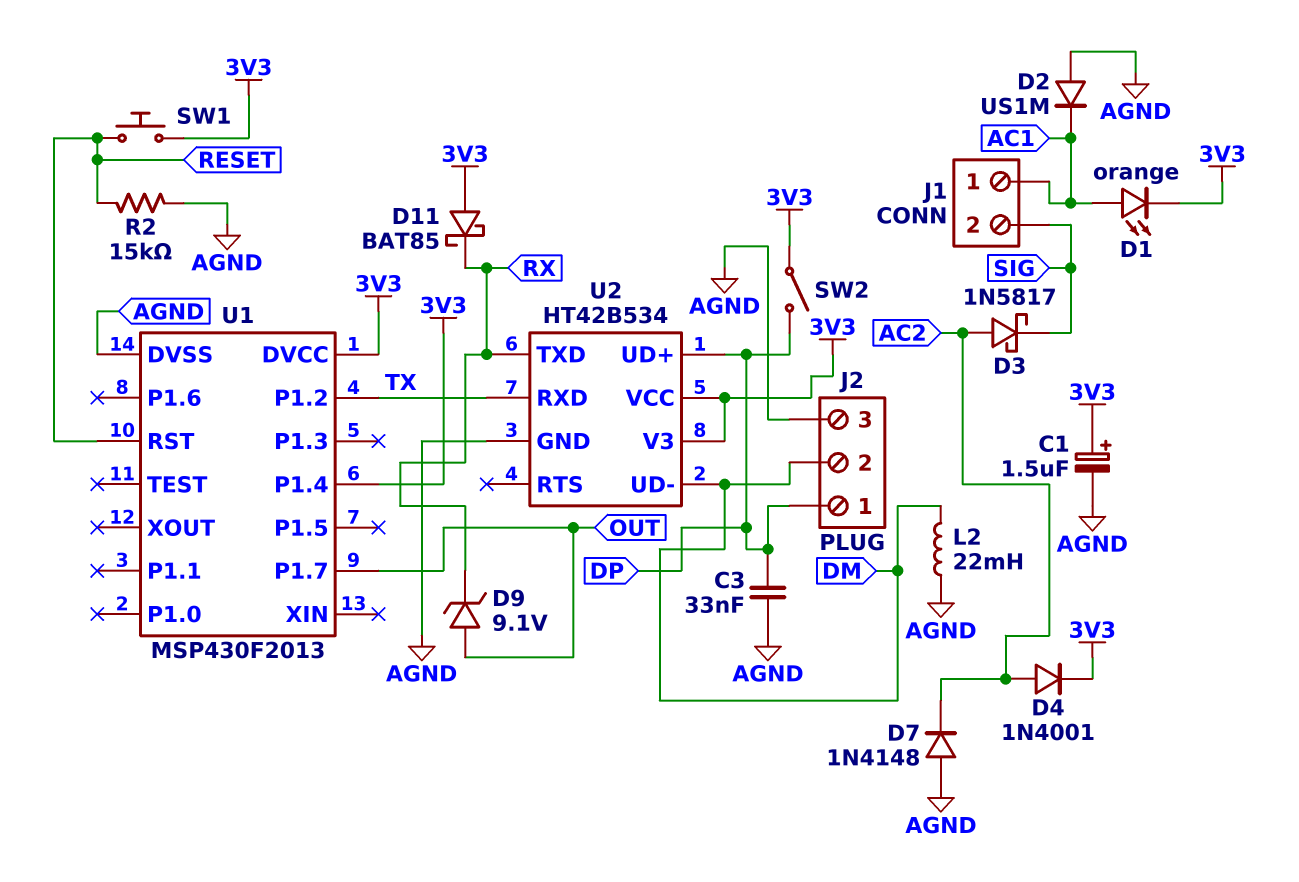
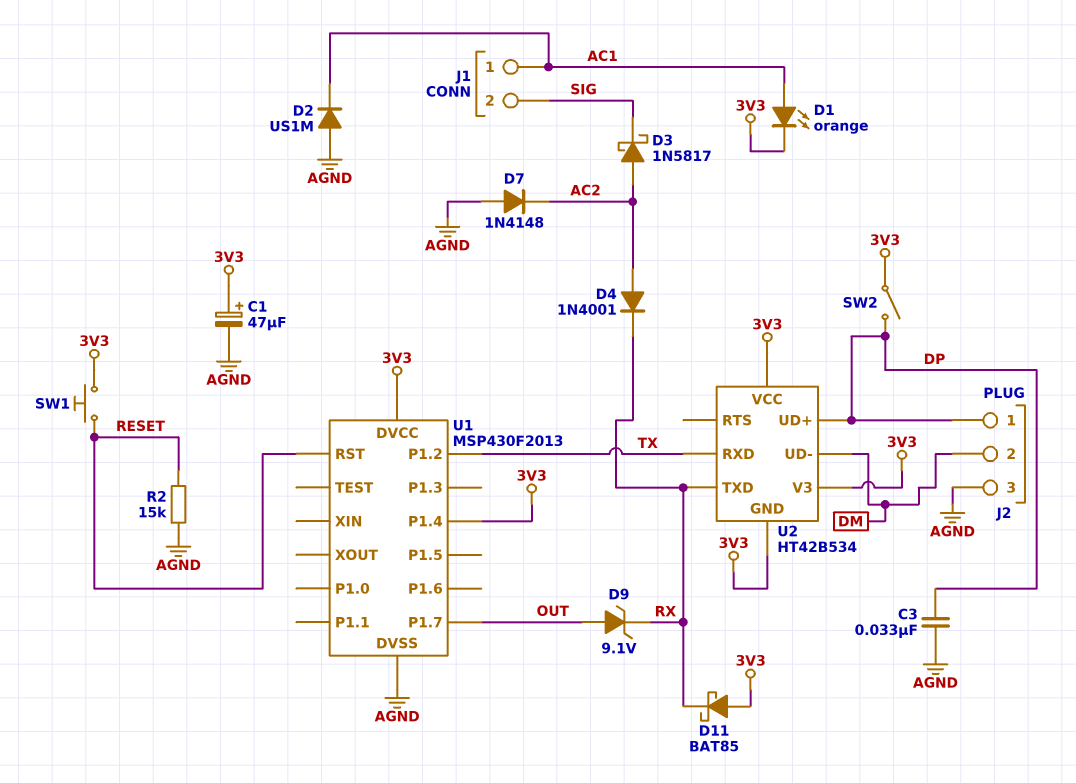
C1: 1.5uF (plus 3V3, minus AGND) -> 47uF (plus 3V3, minus AGND)
D4: diode 1N4001 (A AC2, K 3V3) -> diode 1N4001 (A AC2, K RX)
L2: 22mH (AGND, DM) -> none
U2 pin GND: AGND -> 3V3

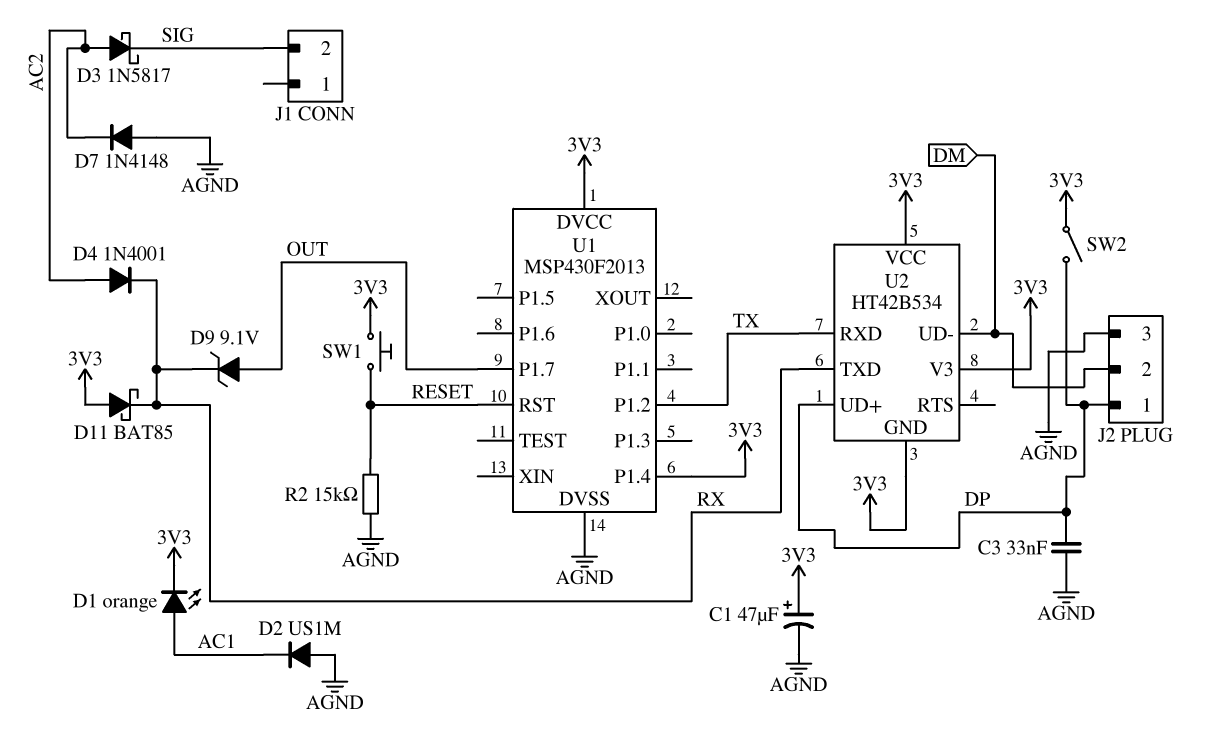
J1 pin 1: AC1 -> none

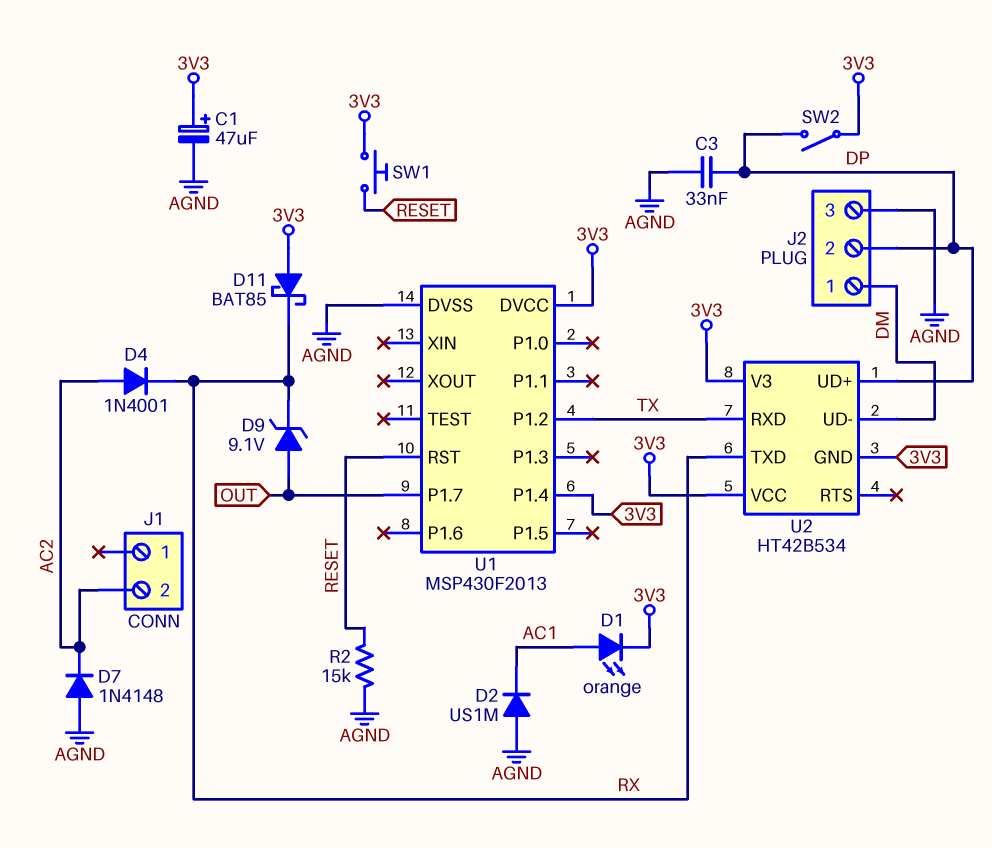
D3: schottky 1N5817 (A AC2, K SIG) -> none
J1 pin 2: SIG -> AC2
J2 pin 1: DP -> DM
J2 pin 2: DM -> DP

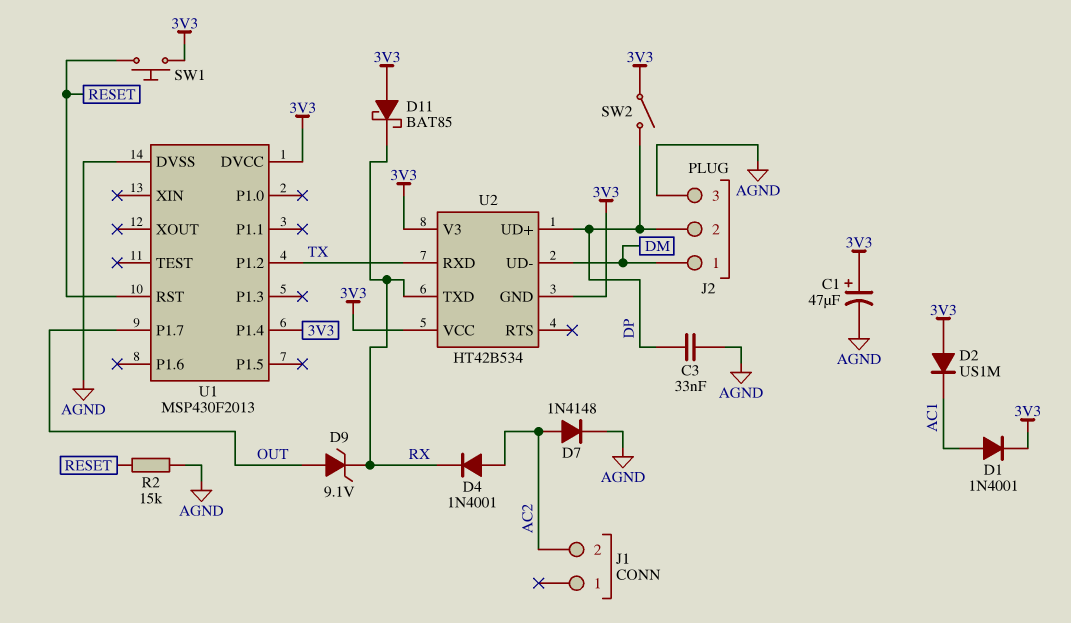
D1: LED orange (A AC1, K 3V3) -> diode 1N4001 (A AC1, K 3V3)
D2: diode US1M (A AGND, K AC1) -> diode US1M (A 3V3, K AC1)
D7: diode 1N4148 (A AGND, K AC2) -> diode 1N4148 (A AC2, K AGND)

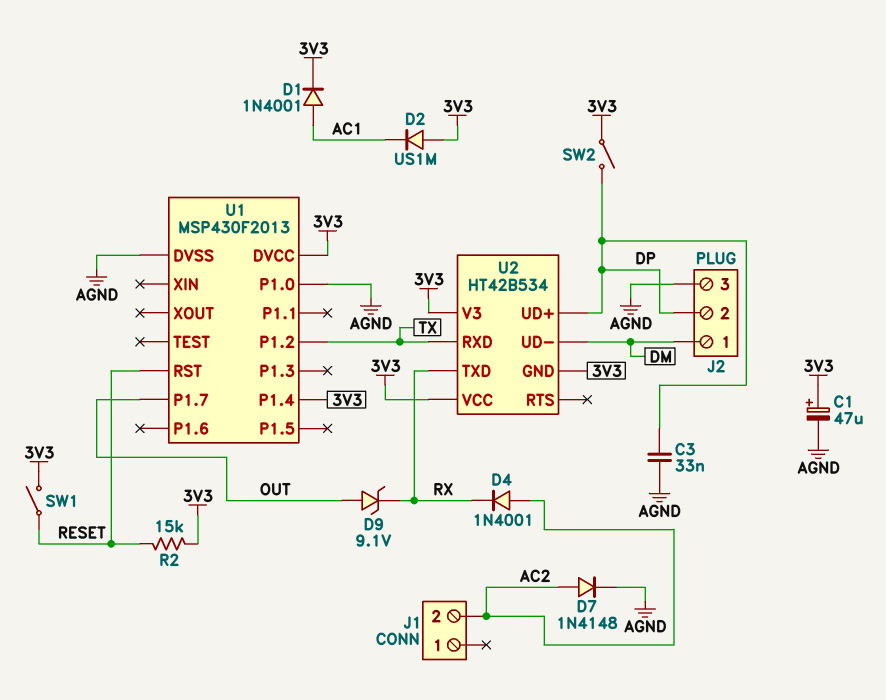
D11: schottky BAT85 (A 3V3, K RX) -> none
R2: 15k (AGND, RESET) -> 15k (3V3, RESET)
SW1: button (3V3, RESET) -> switch (3V3, RESET)
U1 pin P1.0: none -> AGND

